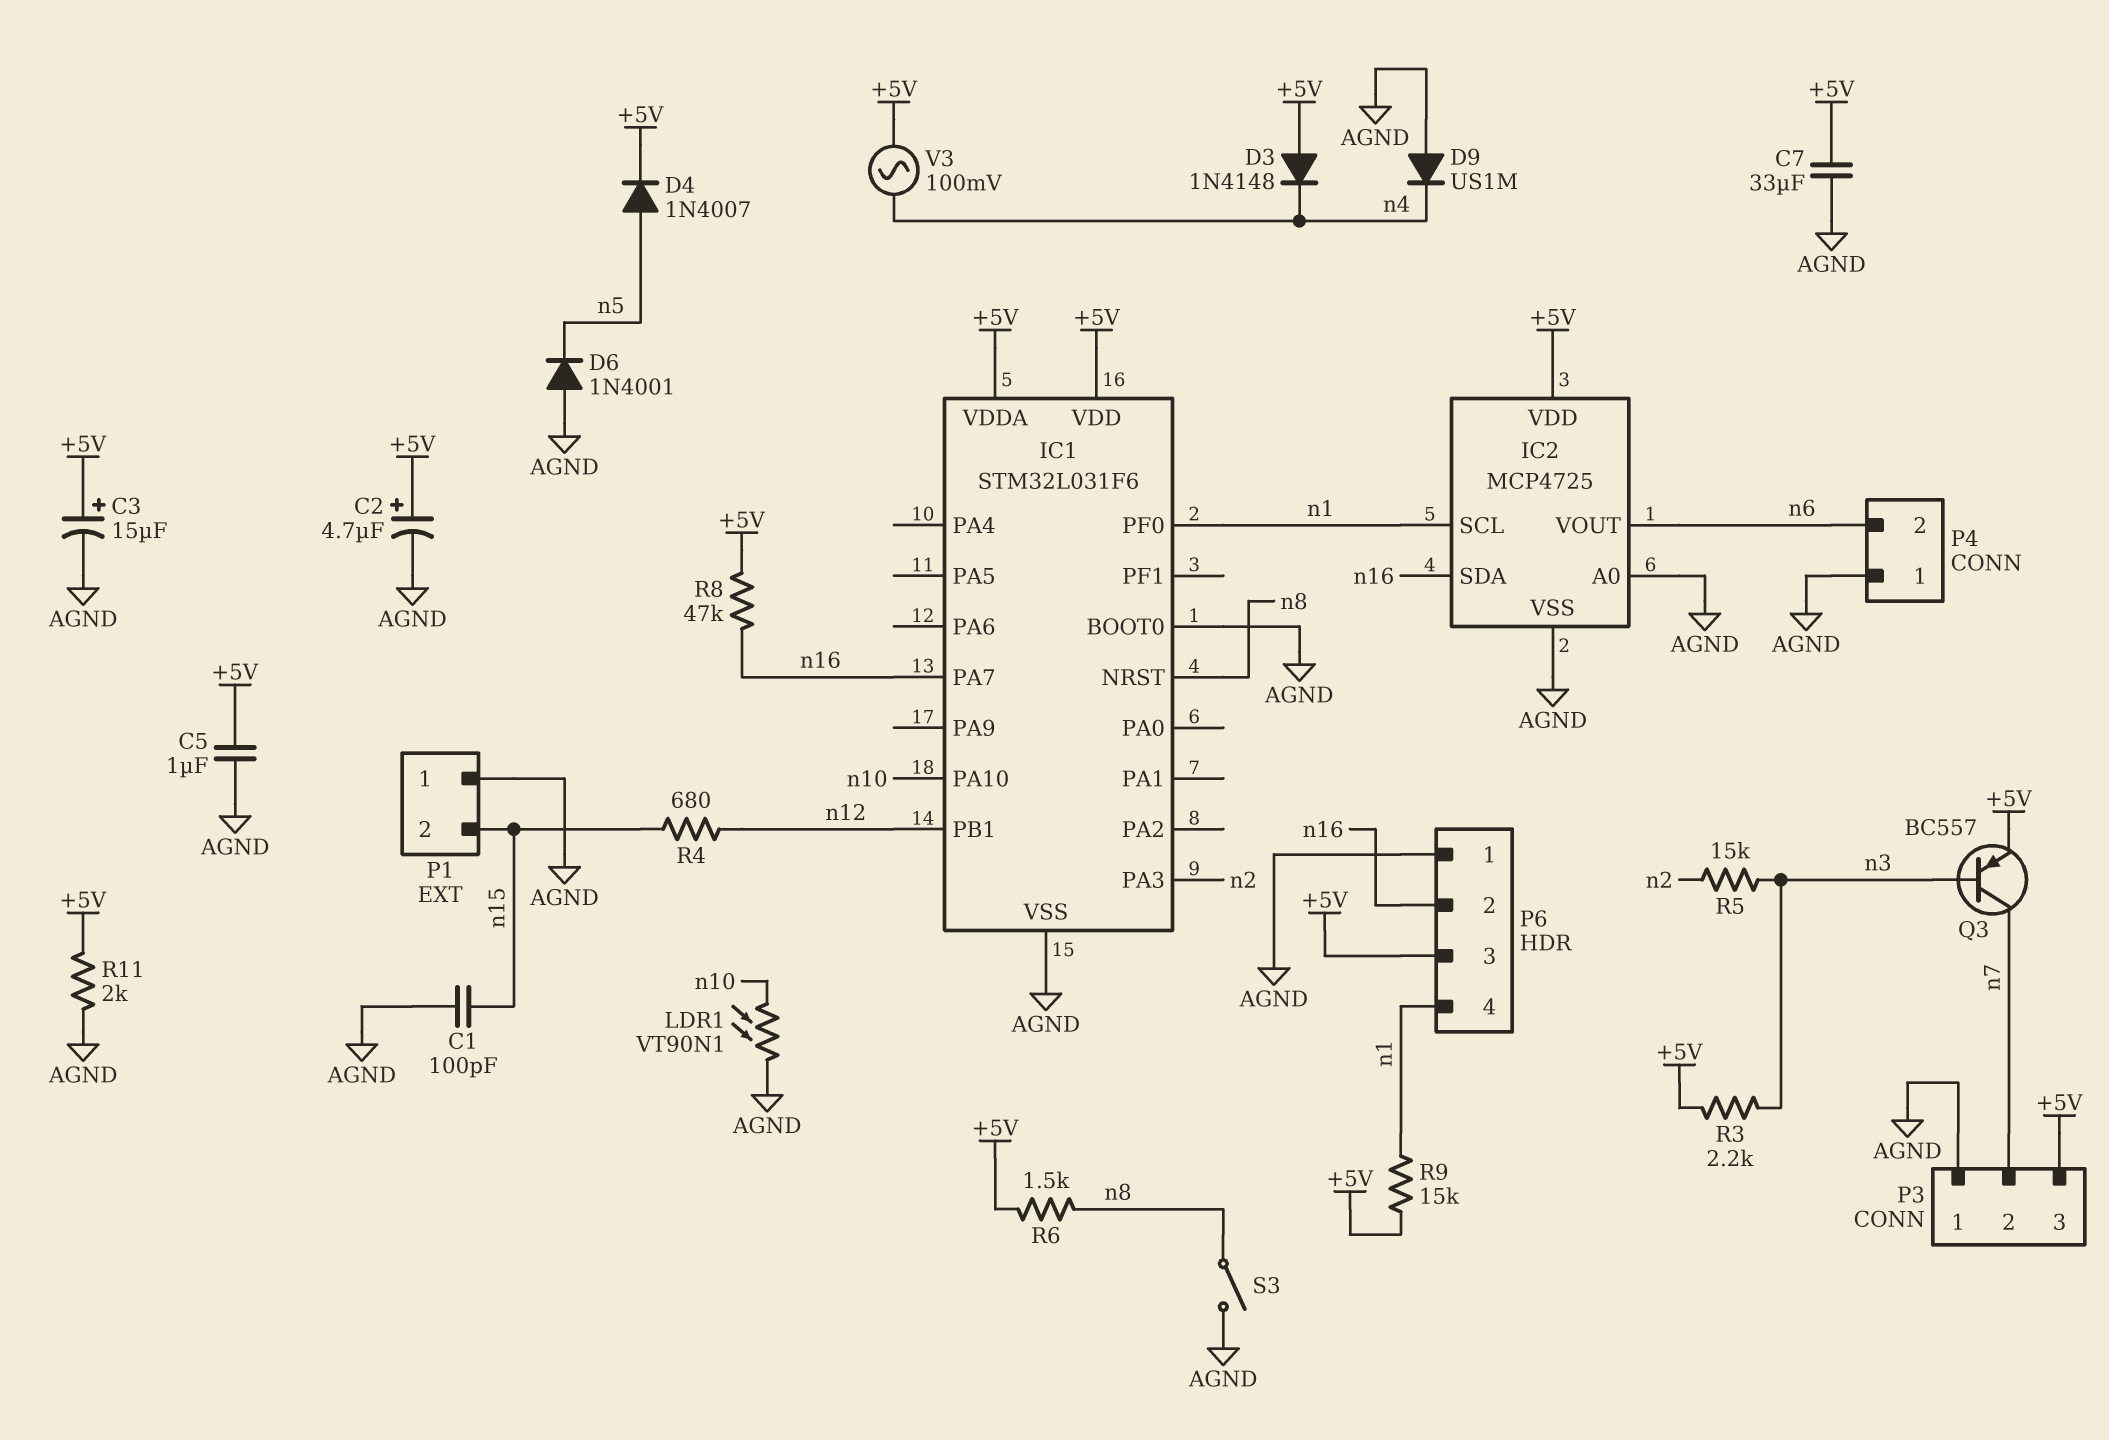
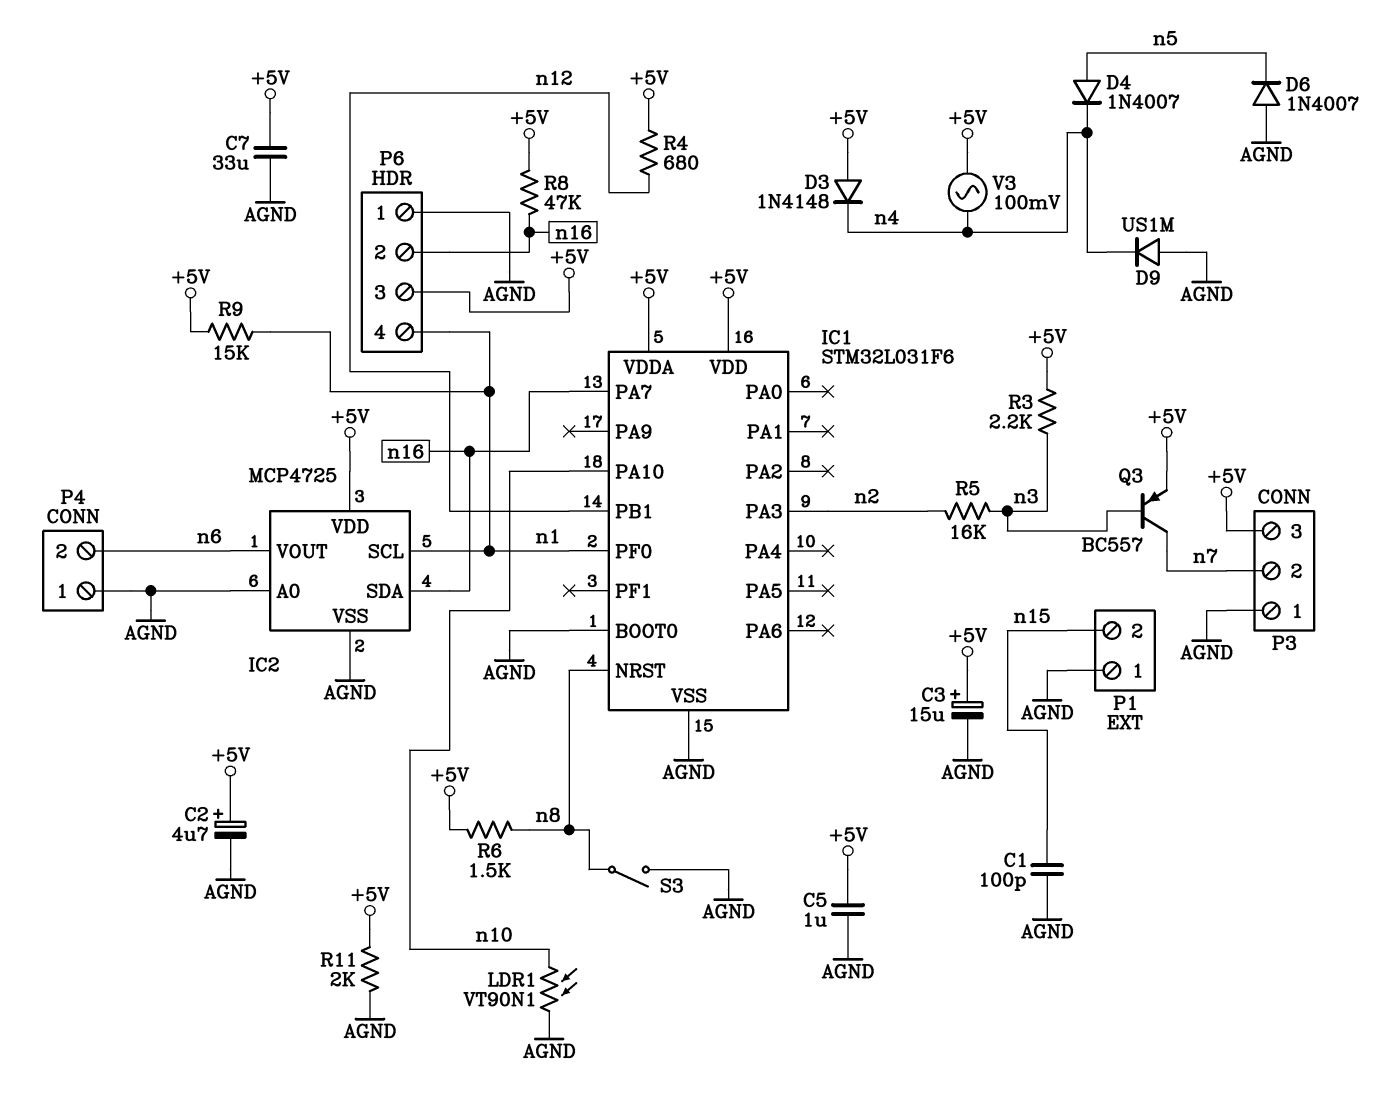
D4: diode 1N4007 (A n5, K +5V) -> diode 1N4007 (A n5, K n4)
D6: diode 1N4001 (A AGND, K n5) -> diode 1N4007 (A AGND, K n5)
R4: 680 (n12, n15) -> 680 (+5V, n12)
R5: 15k (n2, n3) -> 16k (n2, n3)

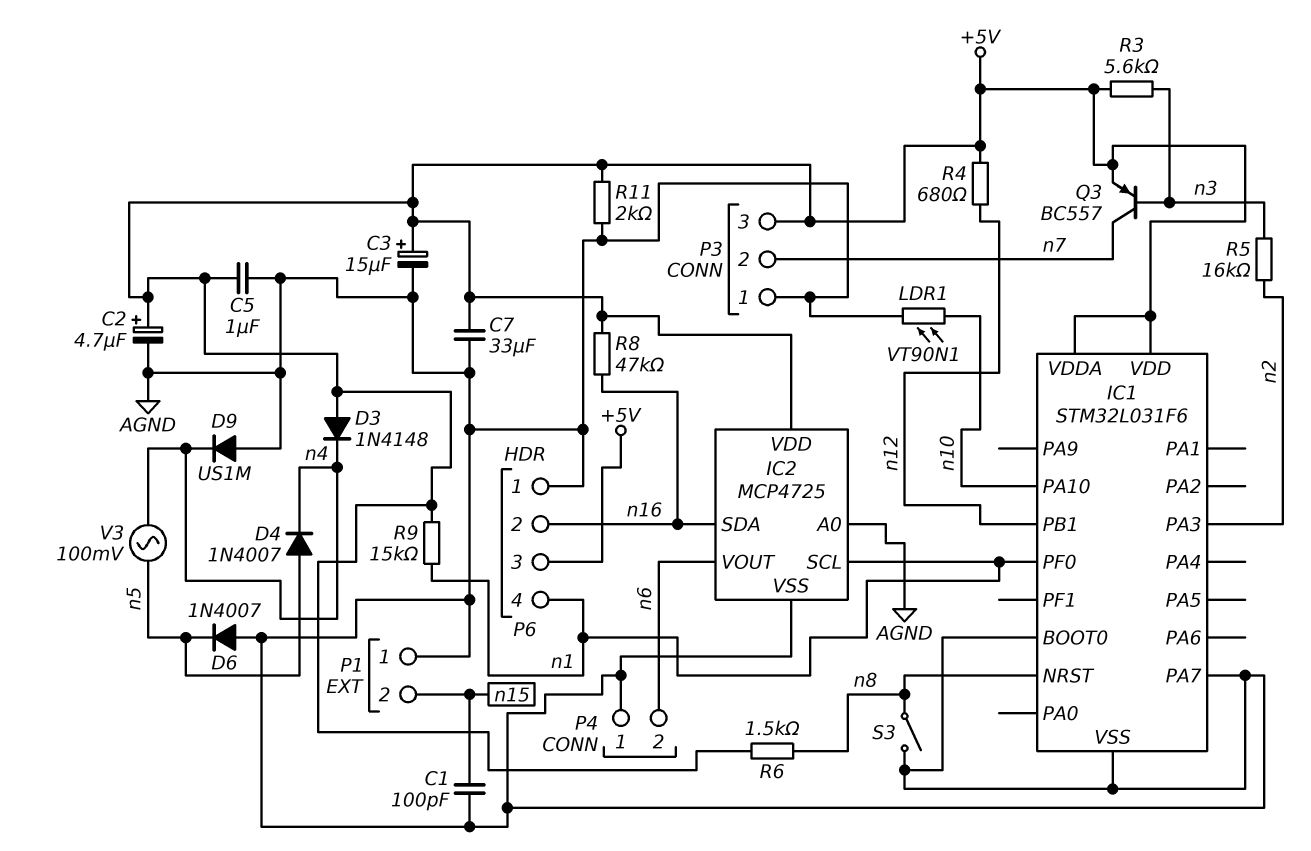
IC1 pin PA7: n16 -> AGND
R3: 2.2k (+5V, n3) -> 5.6k (+5V, n3)
V3: AC 100mV (+5V, n4) -> AC 100mV (n4, n5)

